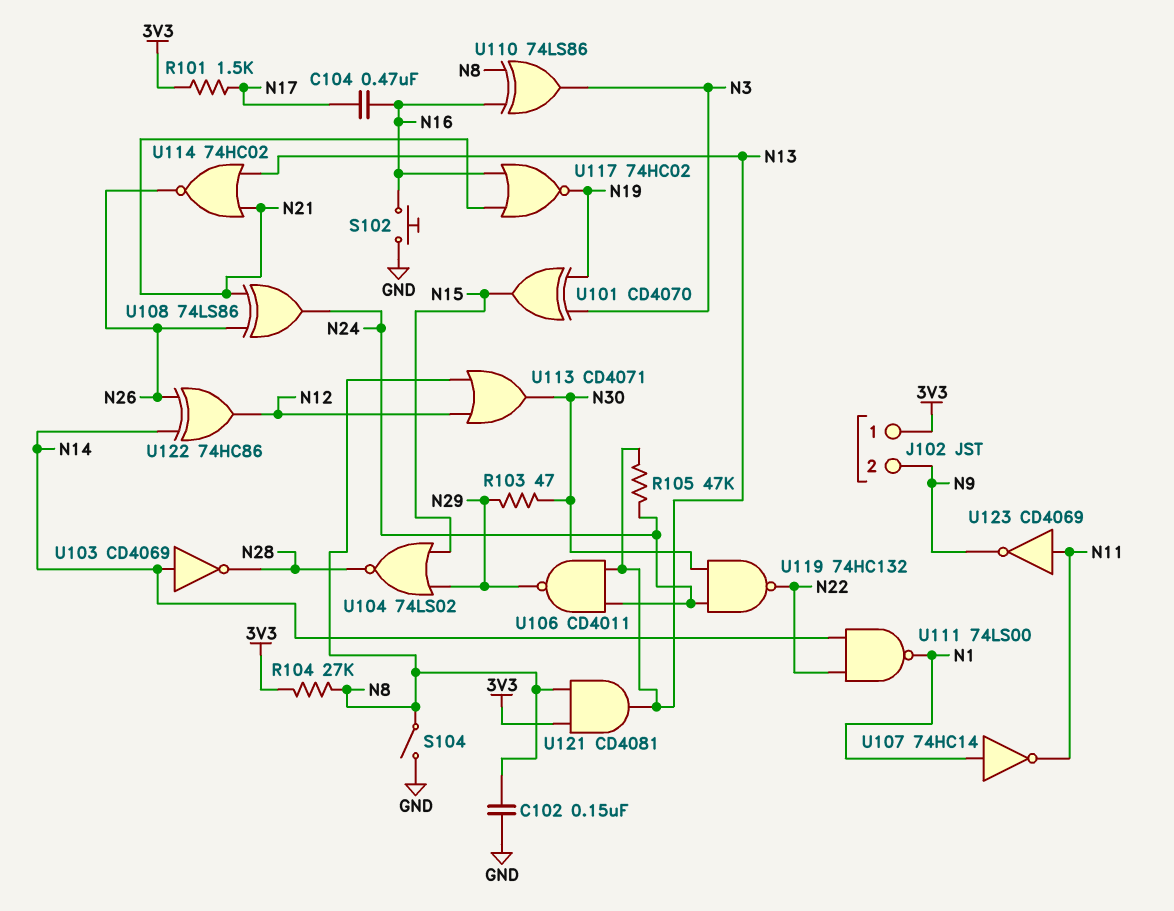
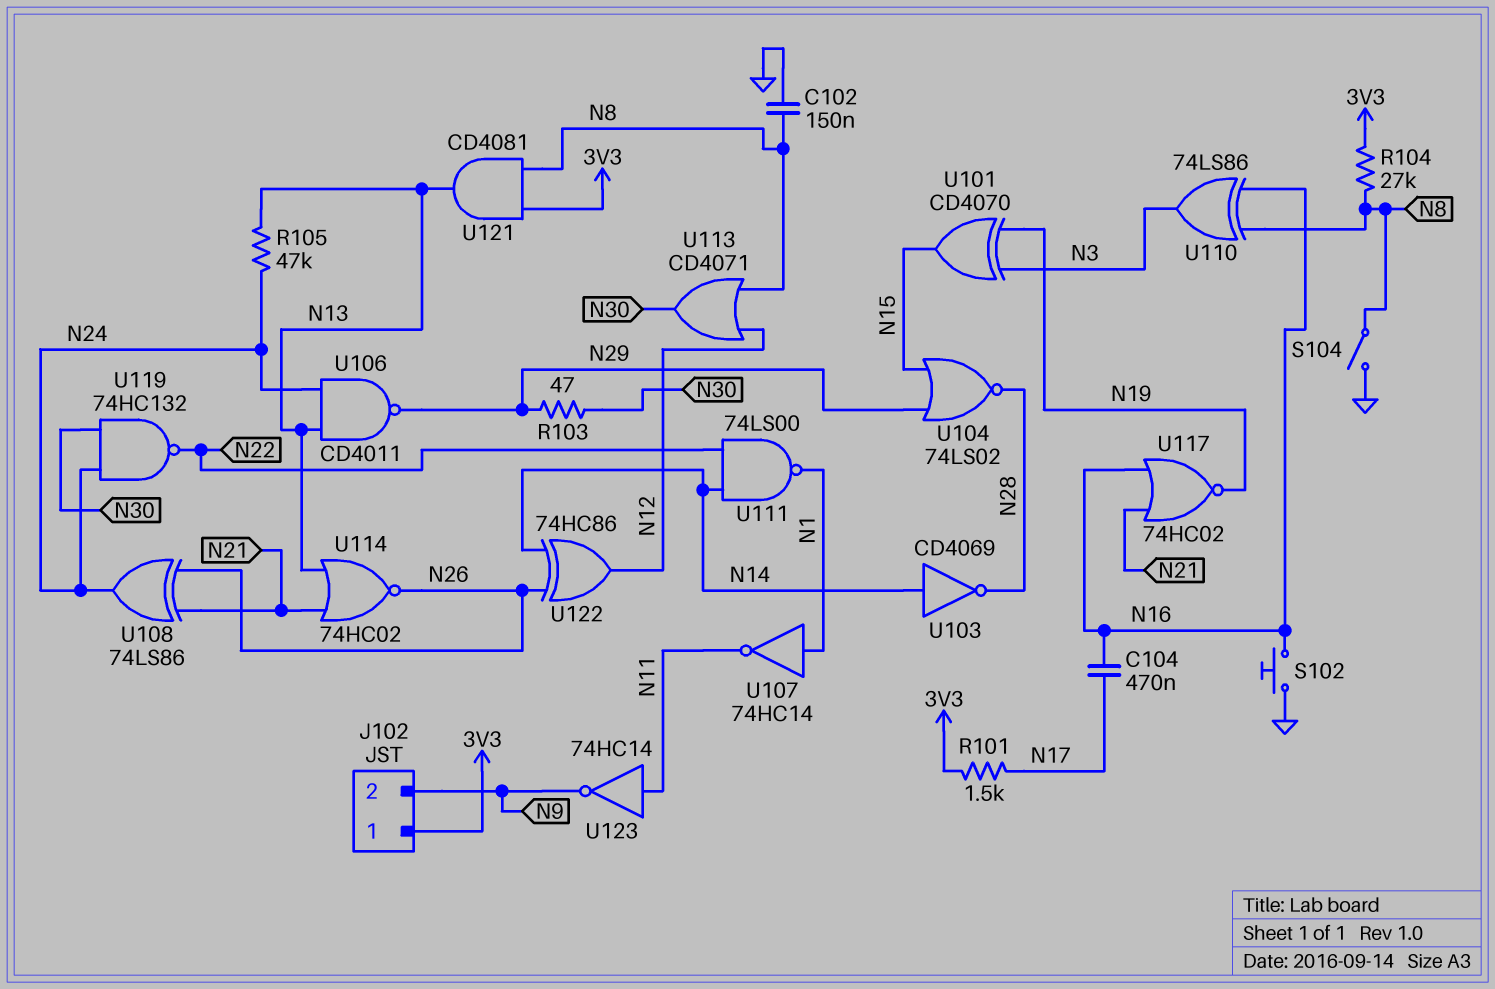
U123: NOT CD4069 (in N11, out N9) -> NOT 74HC14 (in N11, out N9)

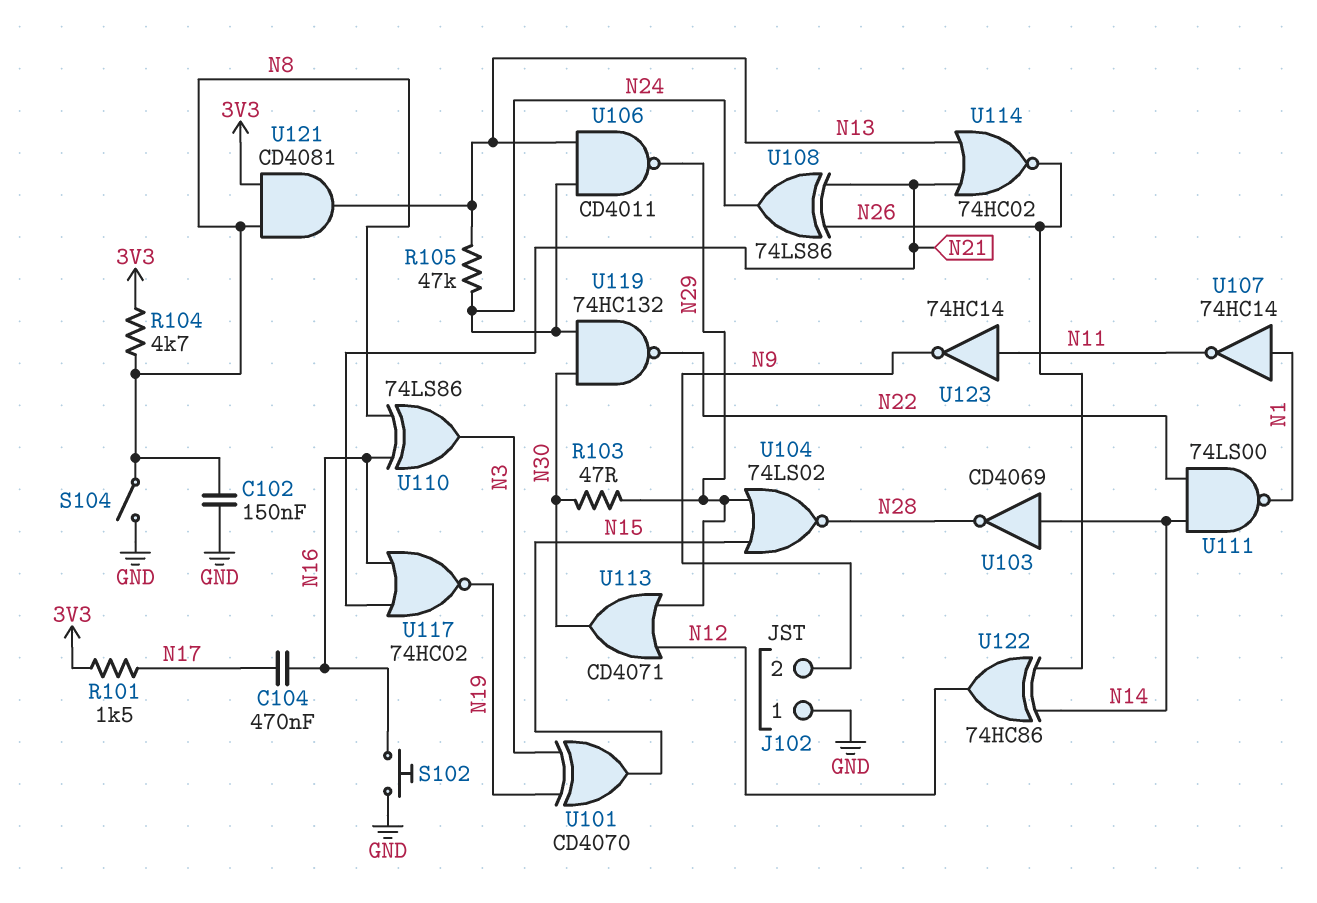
J102 pin 1: 3V3 -> GND
R104: 27k (3V3, N8) -> 4.7k (3V3, N8)
U113: OR CD4071 (in N8, in N12, out N30) -> OR CD4071 (in N12, in N29, out N30)

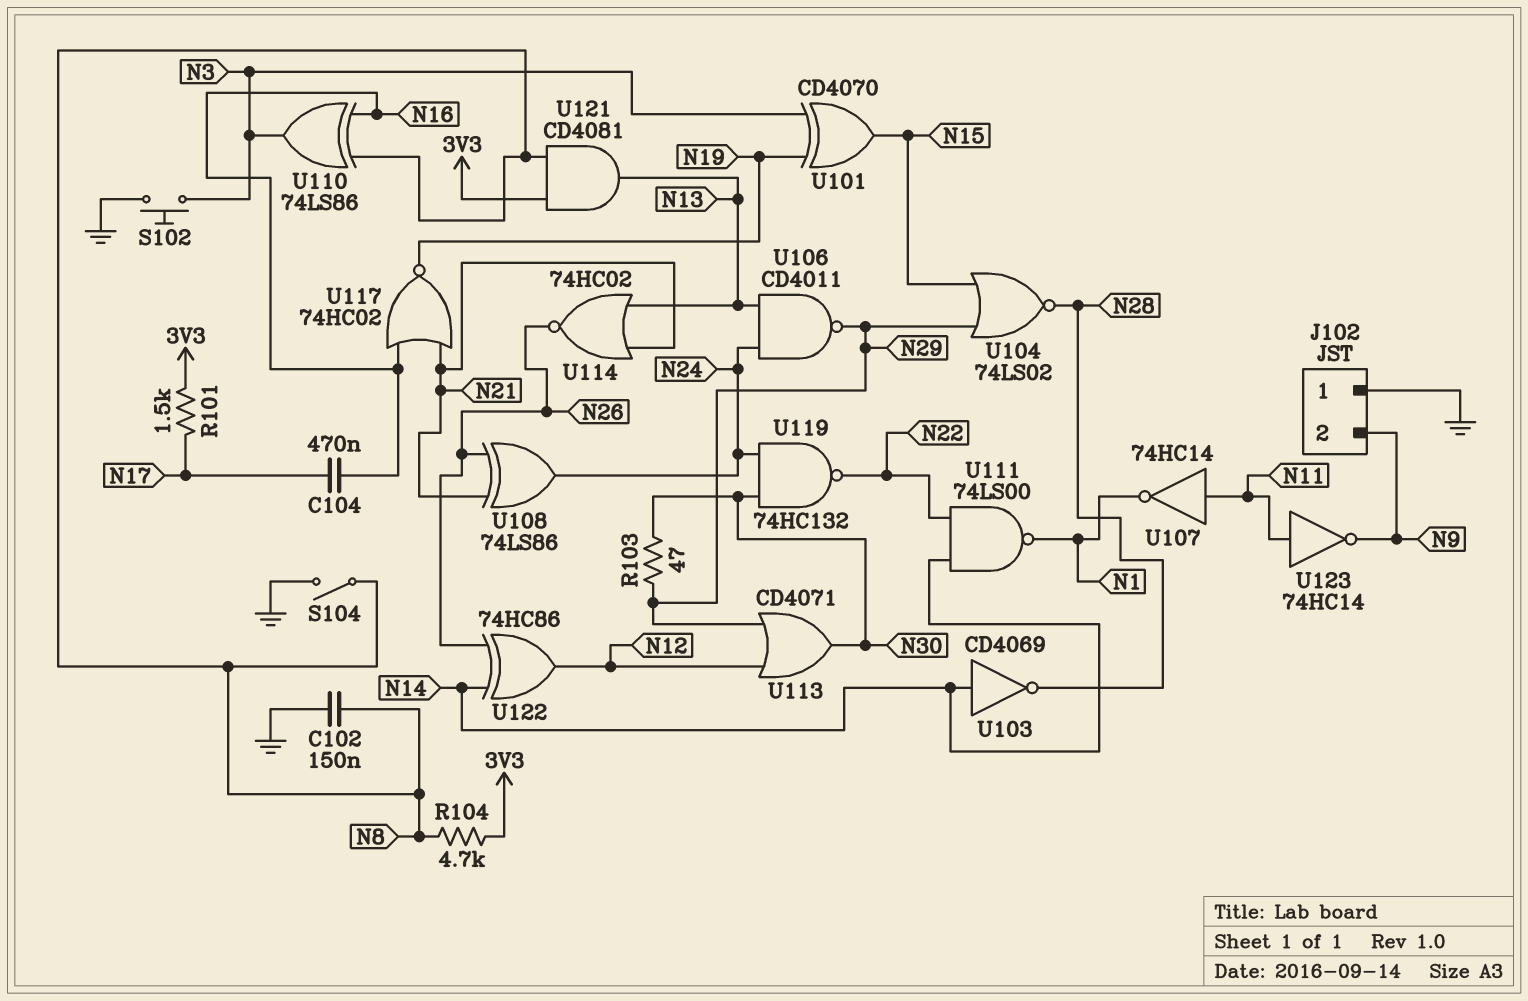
R105: 47k (N13, N24) -> none
S102: button (GND, N16) -> button (GND, N3)
U107: NOT 74HC14 (in N1, out N11) -> NOT 74HC14 (in N11, out N1)

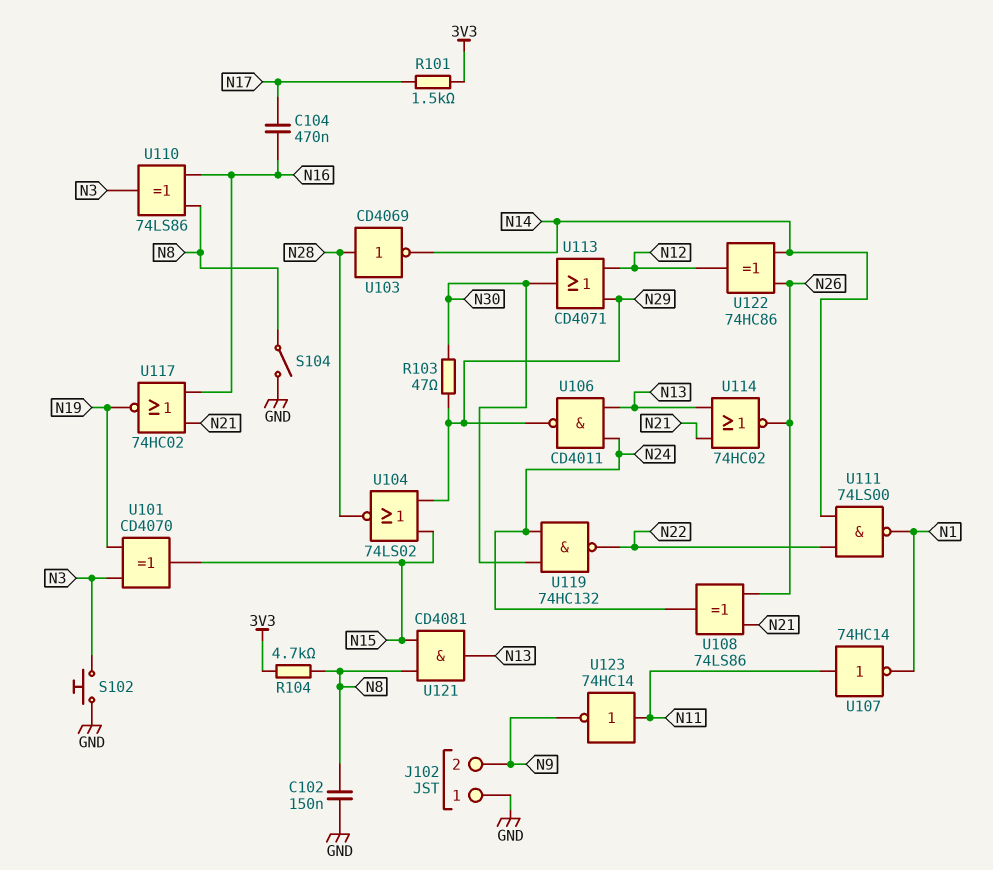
U103: NOT CD4069 (in N14, out N28) -> NOT CD4069 (in N28, out N14)
U121: AND CD4081 (in 3V3, in N8, out N13) -> AND CD4081 (in N8, in N15, out N13)

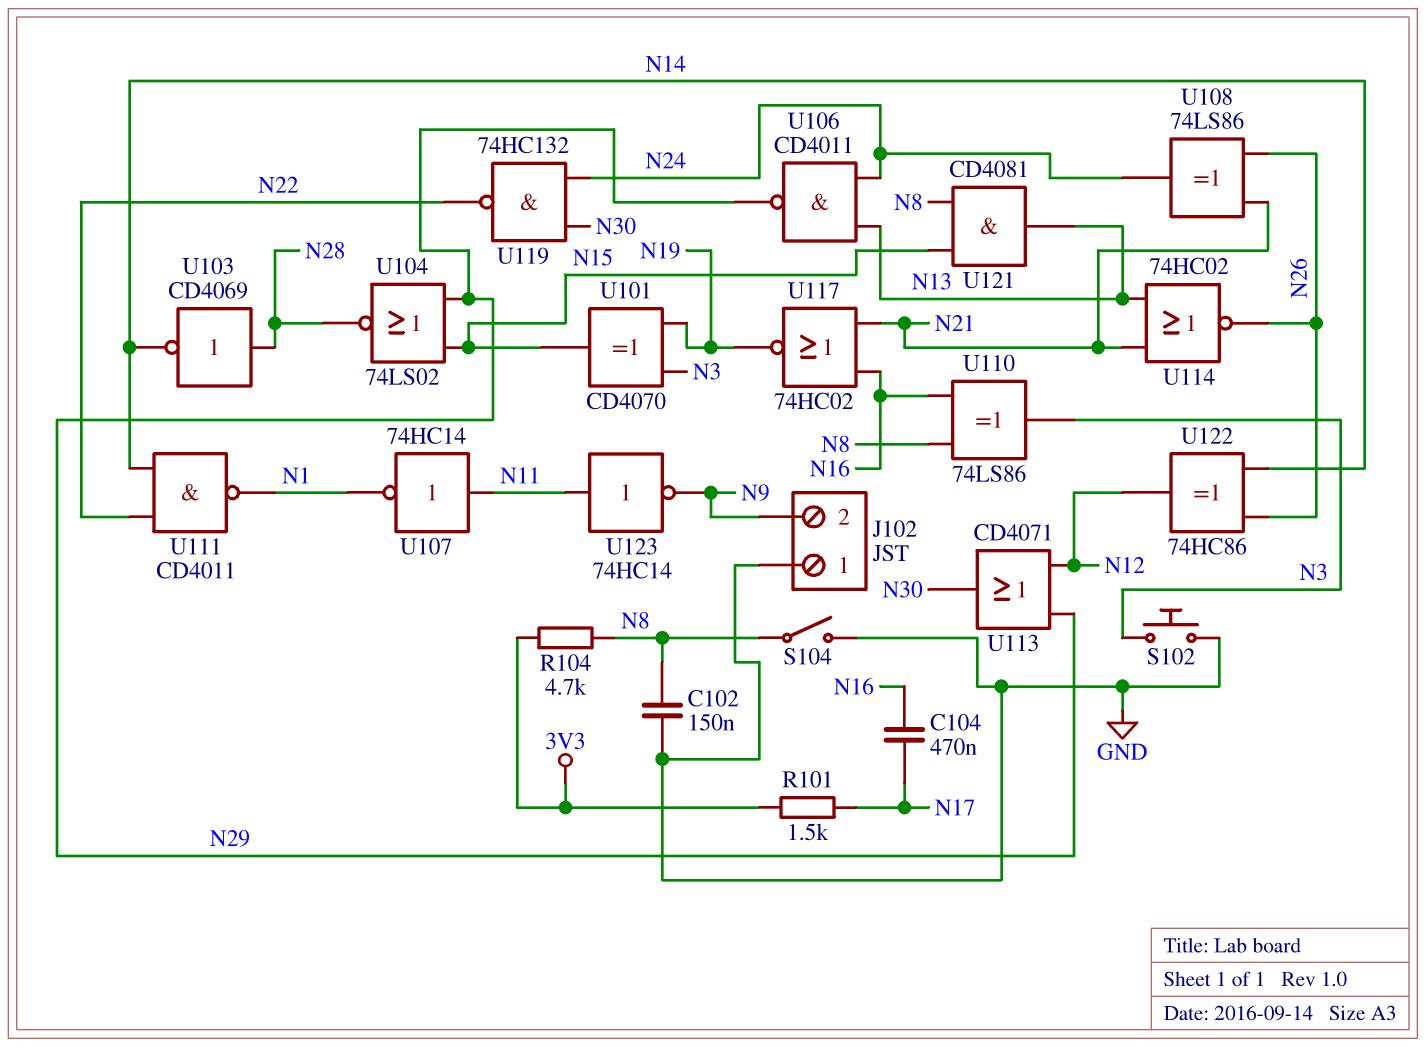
R103: 47 (N29, N30) -> none
U111: NAND 74LS00 (in N14, in N22, out N1) -> NAND CD4011 (in N14, in N22, out N1)

